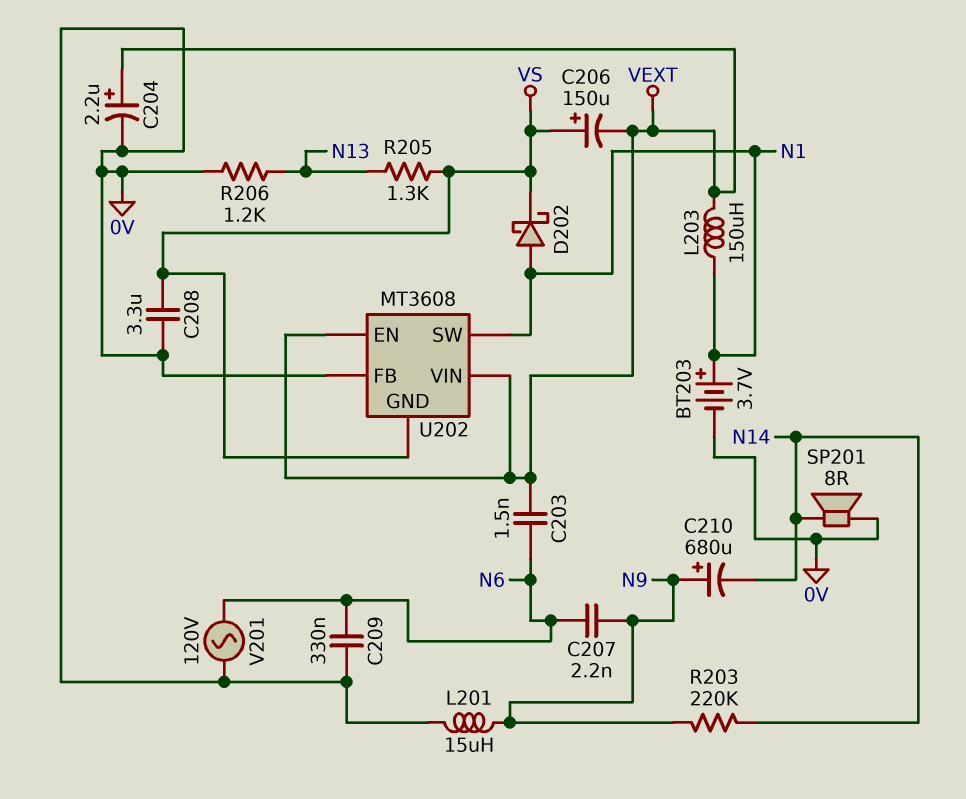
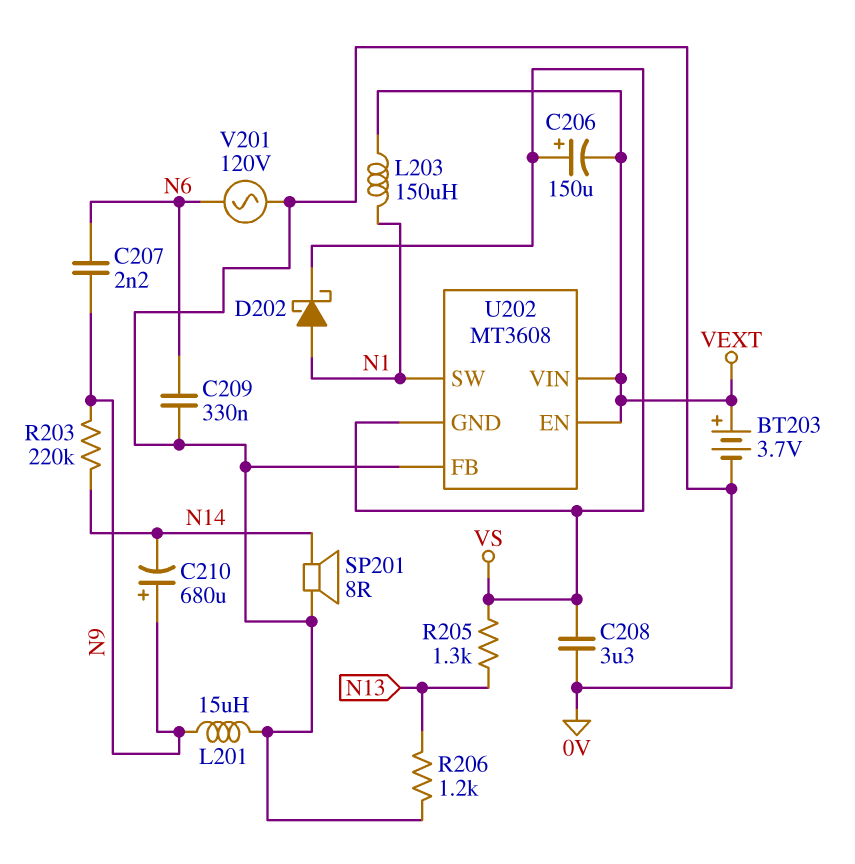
BT203: 3.7V (plus N1, minus 0V) -> 3.7V (plus VEXT, minus 0V)
C203: 1.5nF (N6, VEXT) -> none
C204: 2.2uF (plus VEXT, minus 0V) -> none

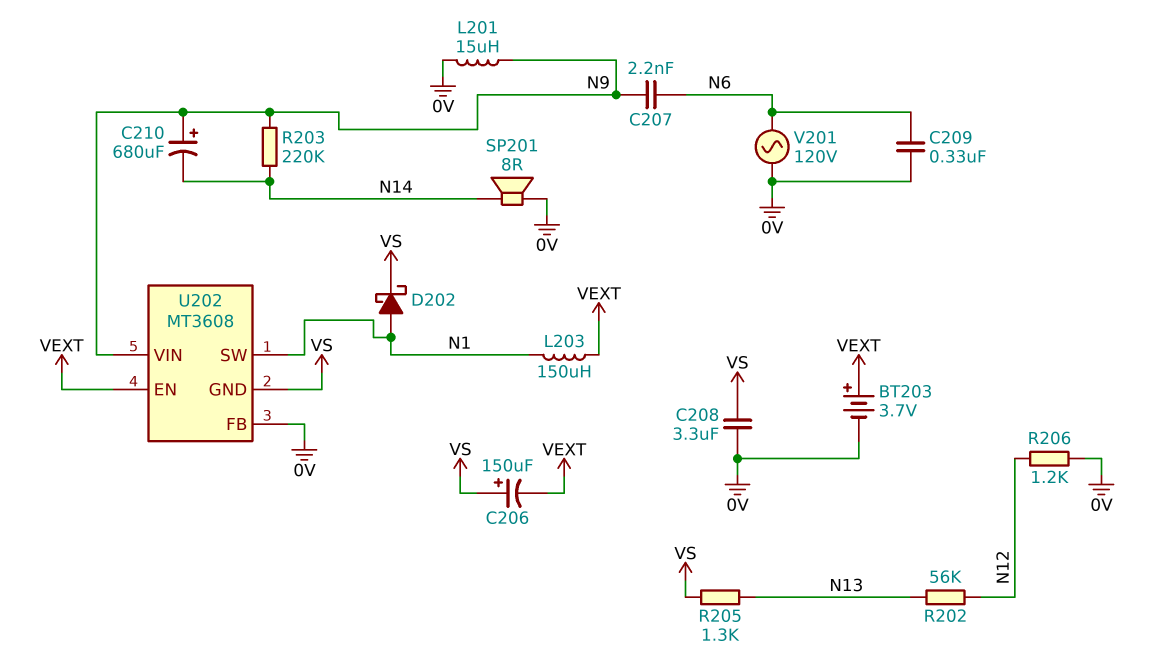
R202: none -> 56k (N12, N13)
R206: 1.2k (0V, N13) -> 1.2k (0V, N12)
U202 pin VIN: VEXT -> N9

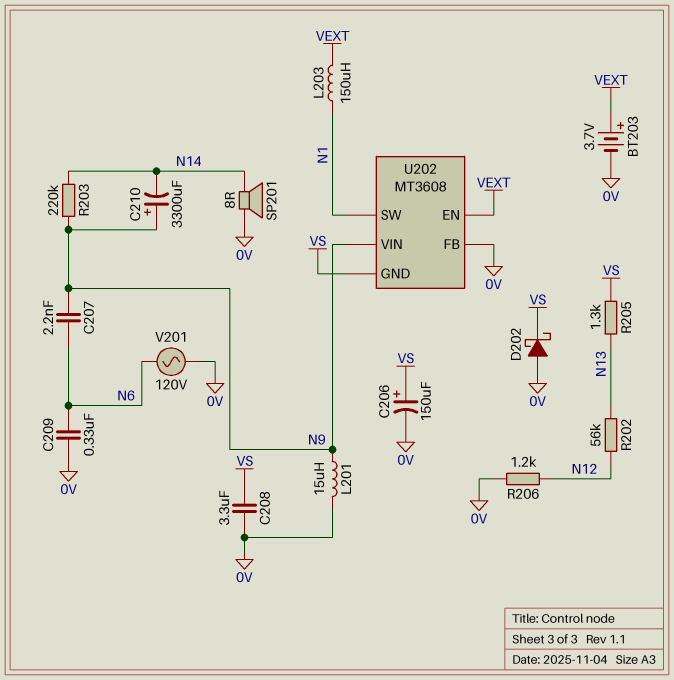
C206: 150uF (plus VS, minus VEXT) -> 150uF (plus VS, minus 0V)
C210: 680uF (plus N9, minus N14) -> 3300uF (plus N9, minus N14)
D202: schottky (A N1, K VS) -> schottky (A 0V, K VS)

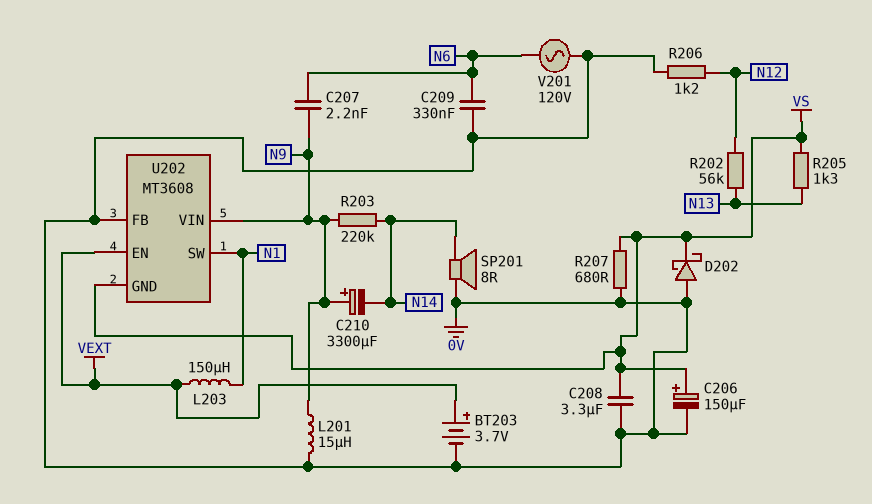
R207: none -> 680 (0V, VS)

